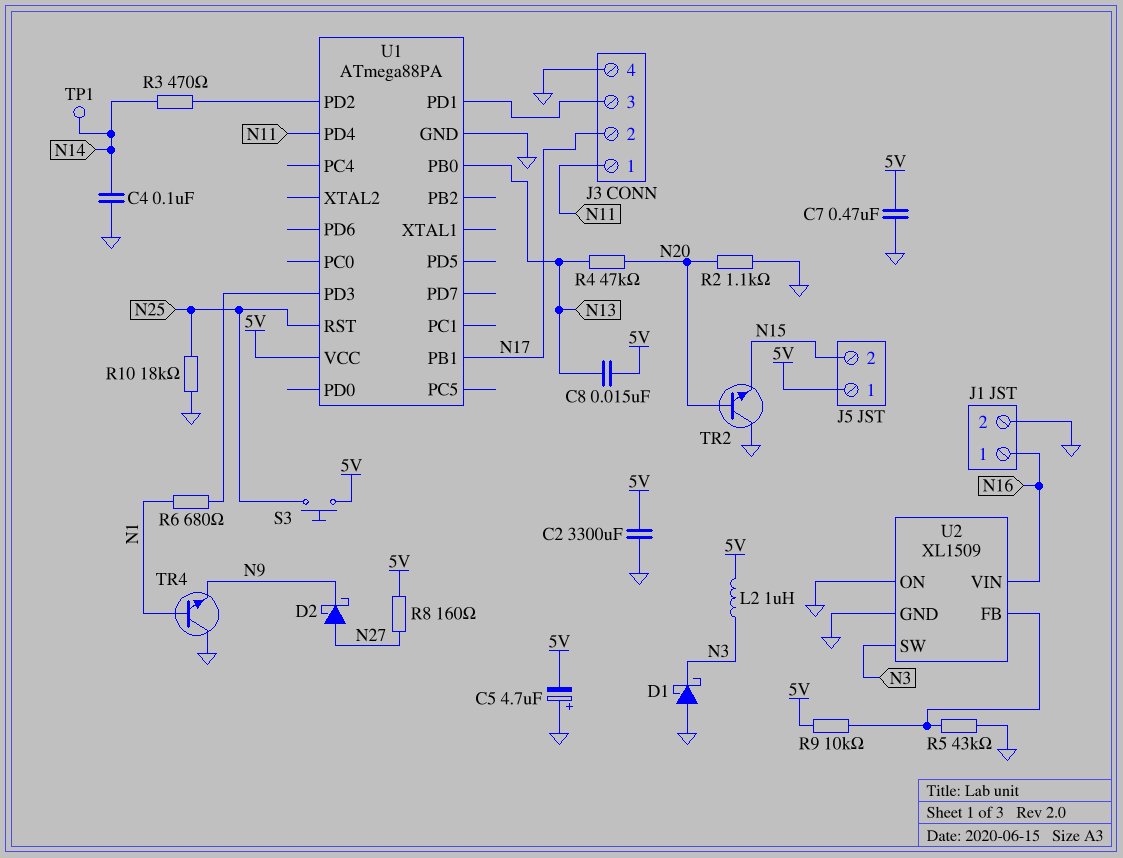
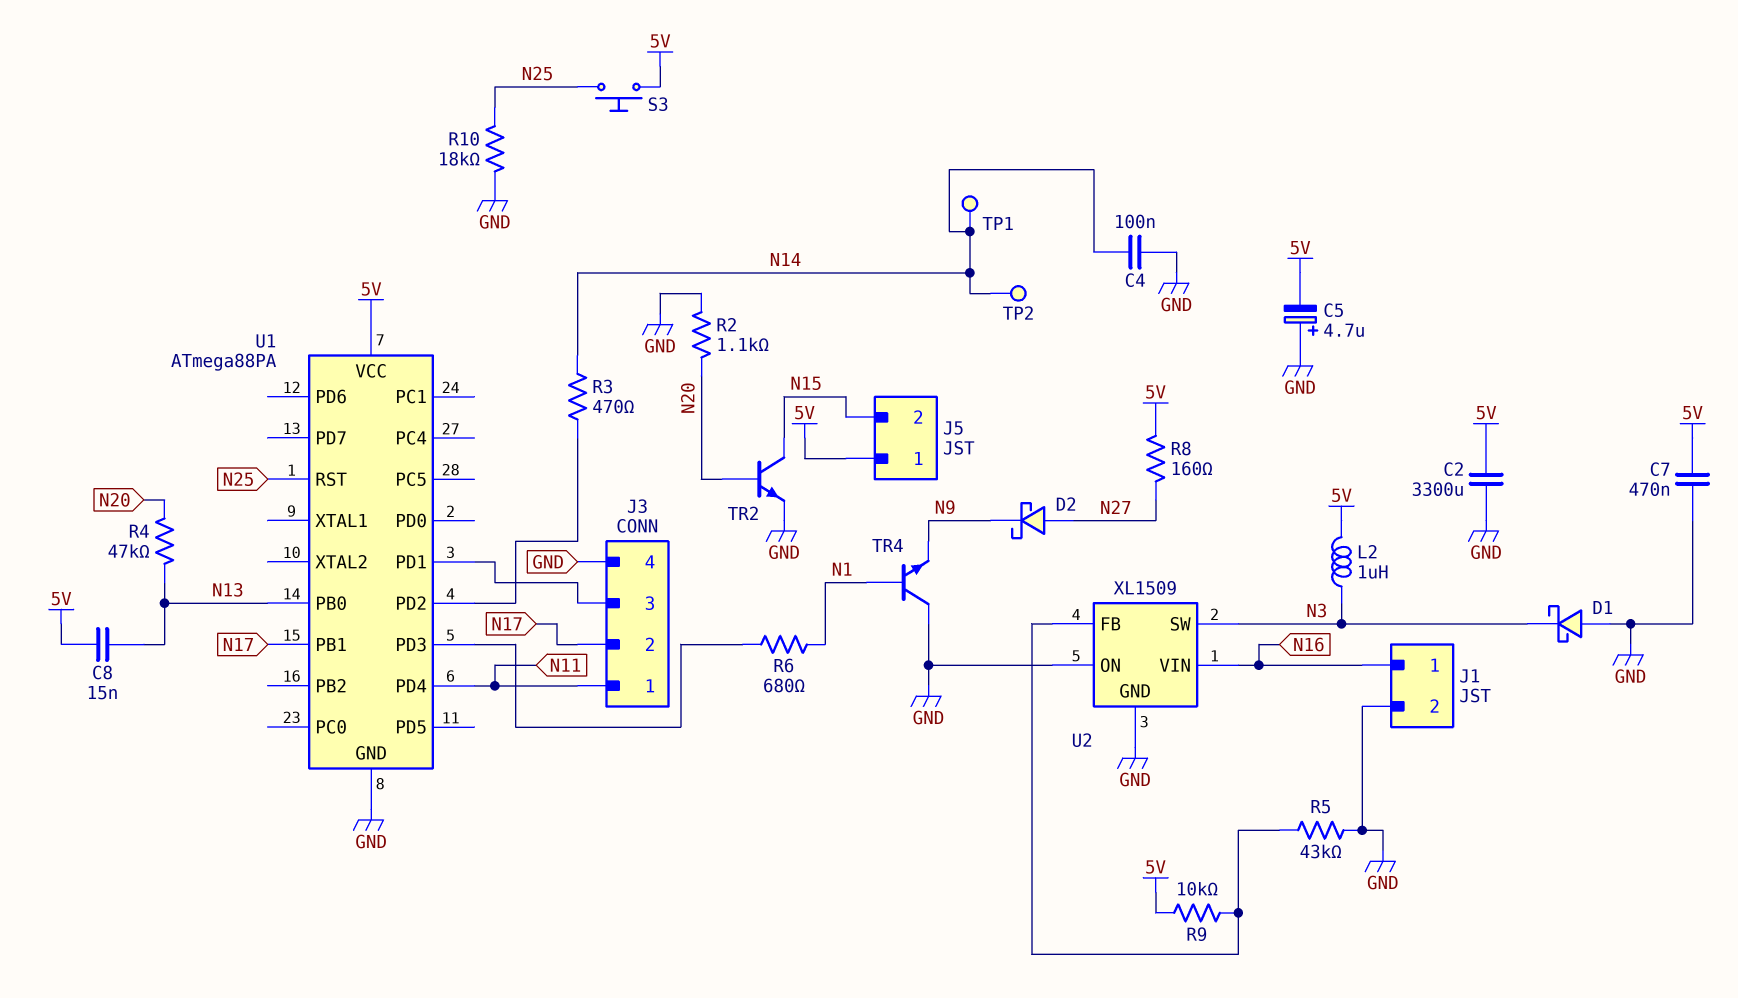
TP2: none -> test point (N14)
TR2: NPN (B N20, C GND, E N15) -> NPN (B N20, C N15, E GND)

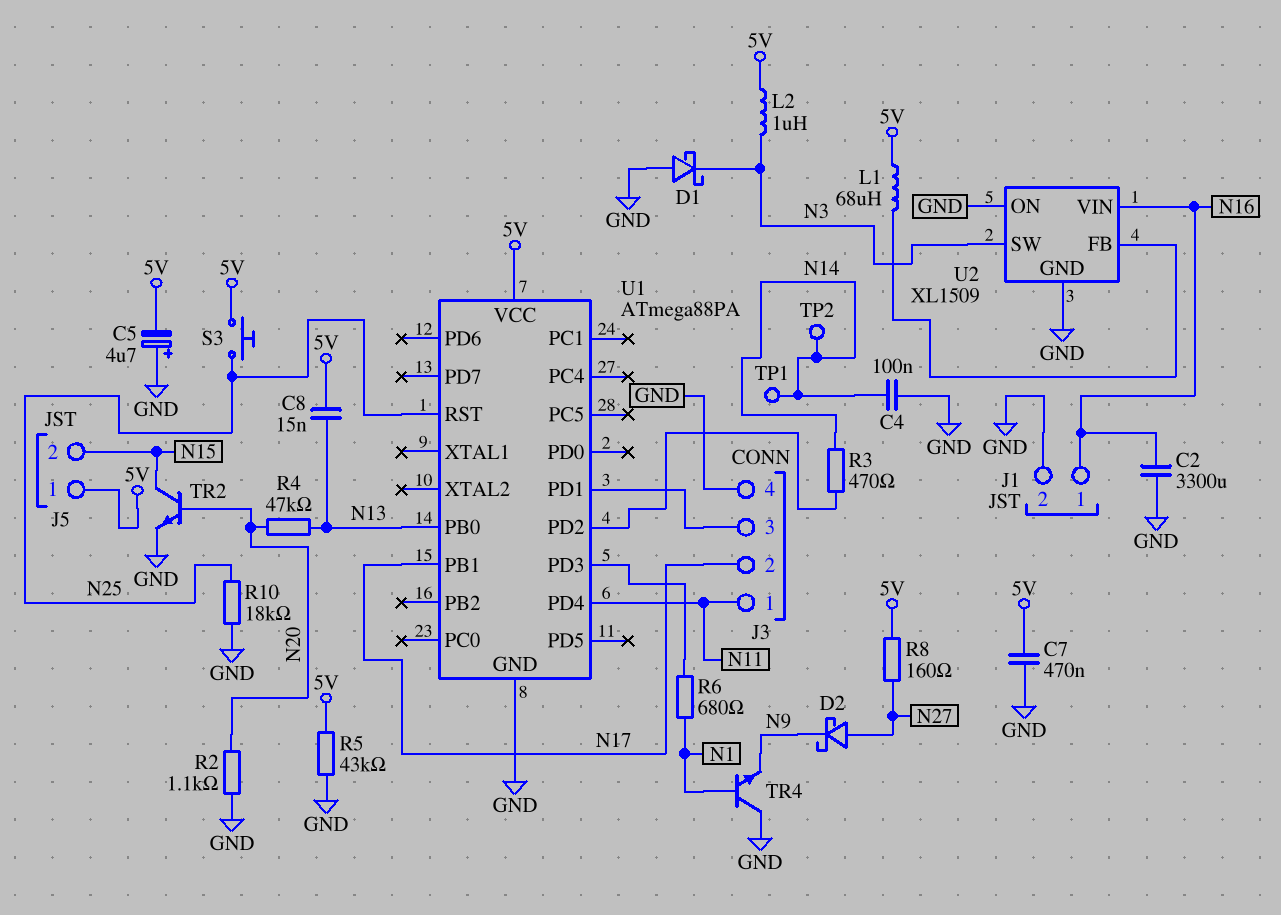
C2: 3300uF (5V, GND) -> 3300uF (GND, N16)
L1: none -> 68uH (5V, U2/FB)
R5: 43k (GND, U2/FB) -> 43k (5V, GND)
R9: 10k (5V, U2/FB) -> none

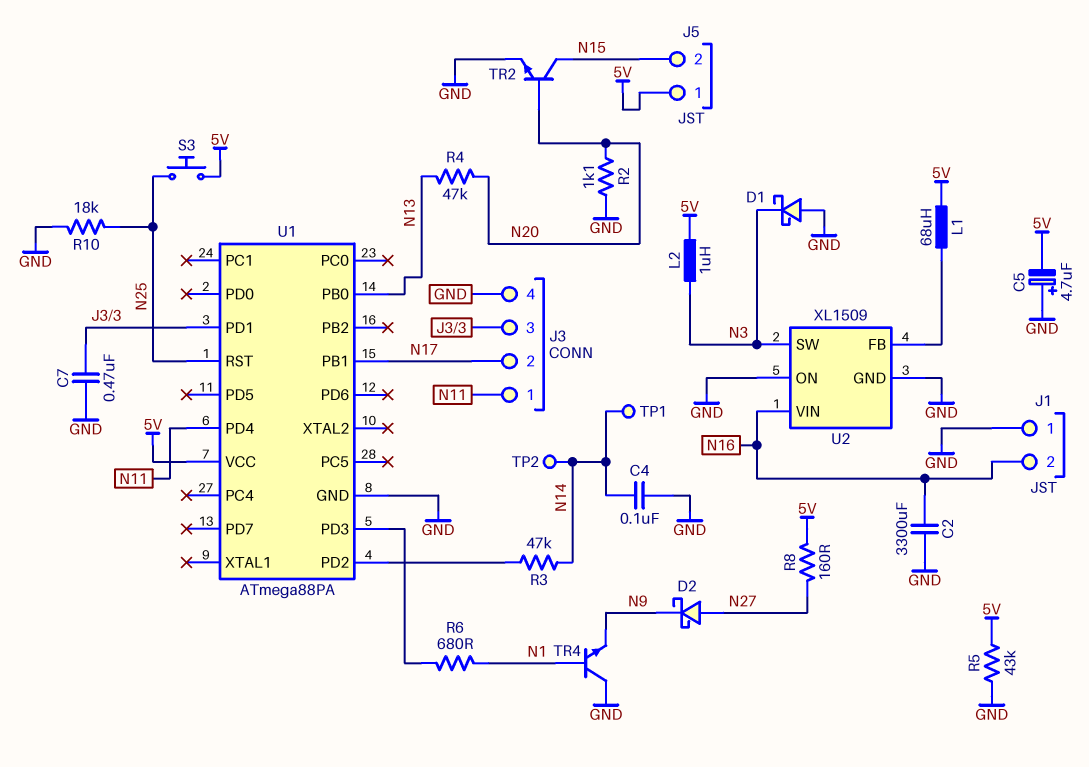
C7: 470nF (5V, GND) -> 470nF (GND, J3/3)
C8: 15nF (5V, N13) -> none
J1 pin 1: N16 -> GND
J1 pin 2: GND -> N16
R3: 470 (N14, U1/PD2) -> 47k (N14, U1/PD2)

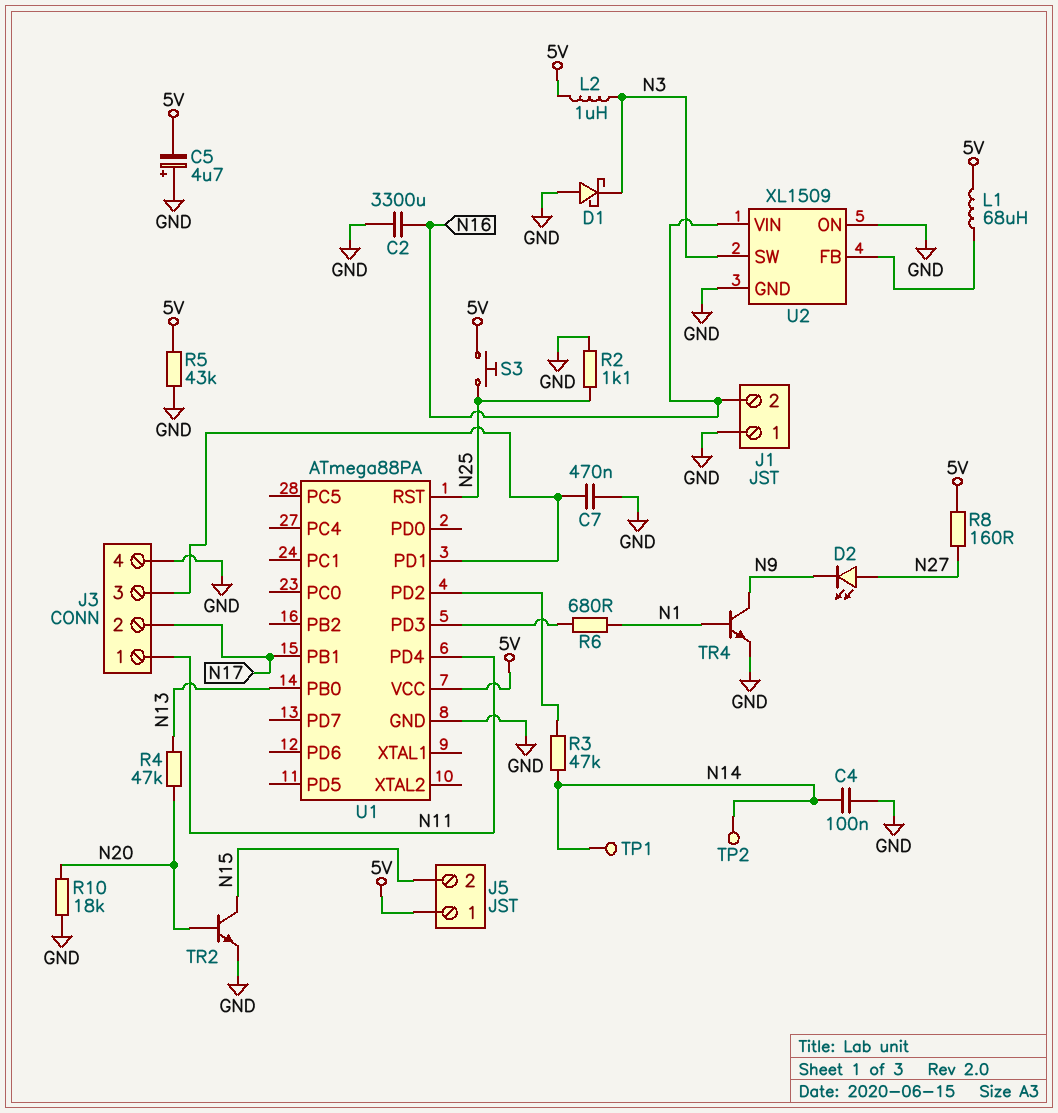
D2: schottky (A N27, K N9) -> LED (A N27, K N9)
R2: 1.1k (GND, N20) -> 1.1k (GND, N25)
R10: 18k (GND, N25) -> 18k (GND, N20)
TR4: NPN (B N1, C GND, E N9) -> NPN (B N1, C N9, E GND)

